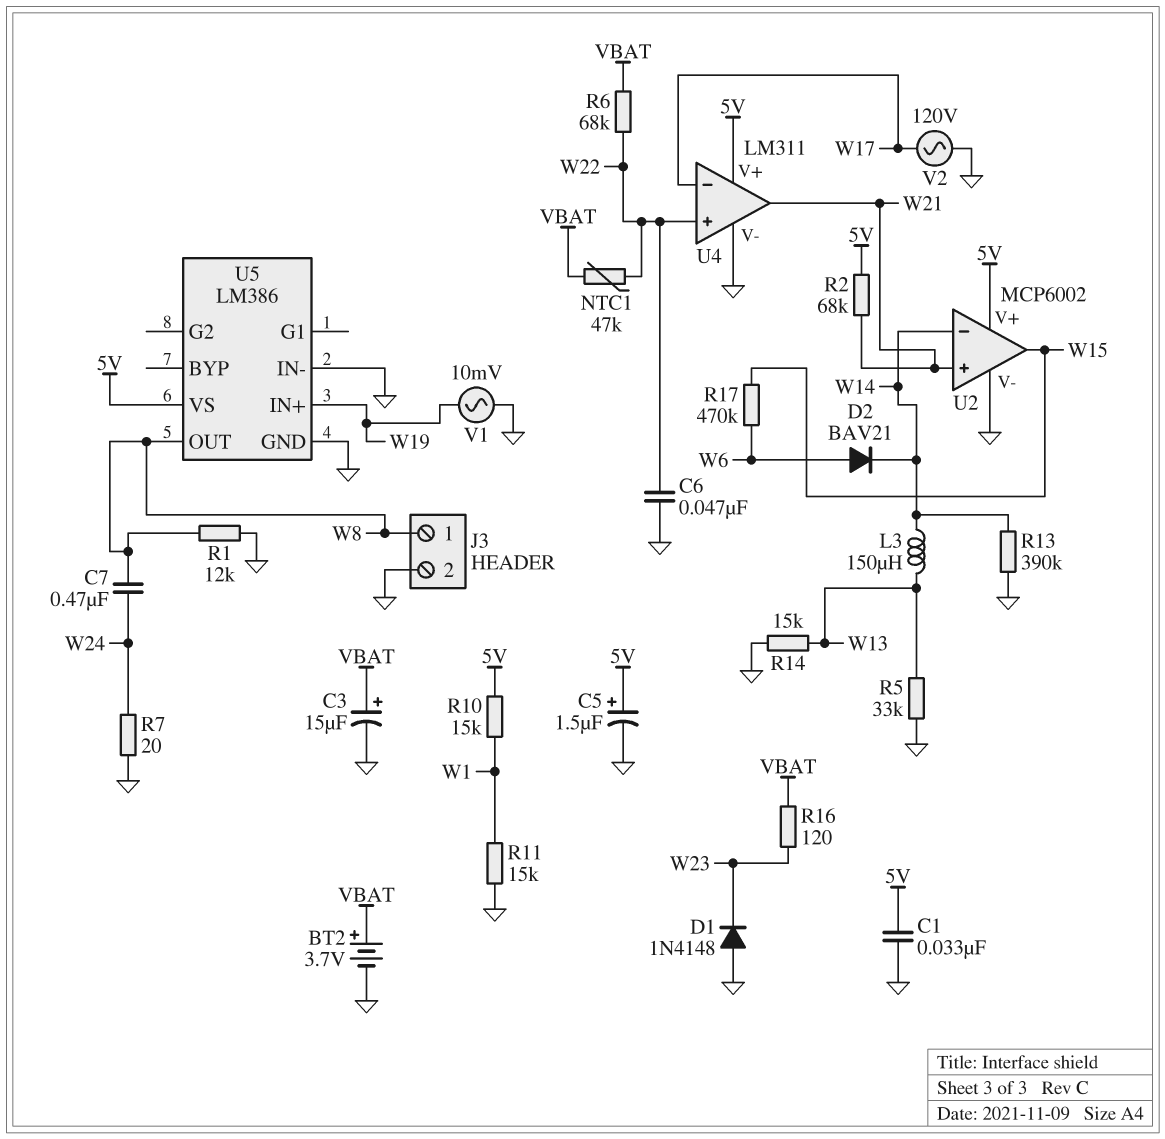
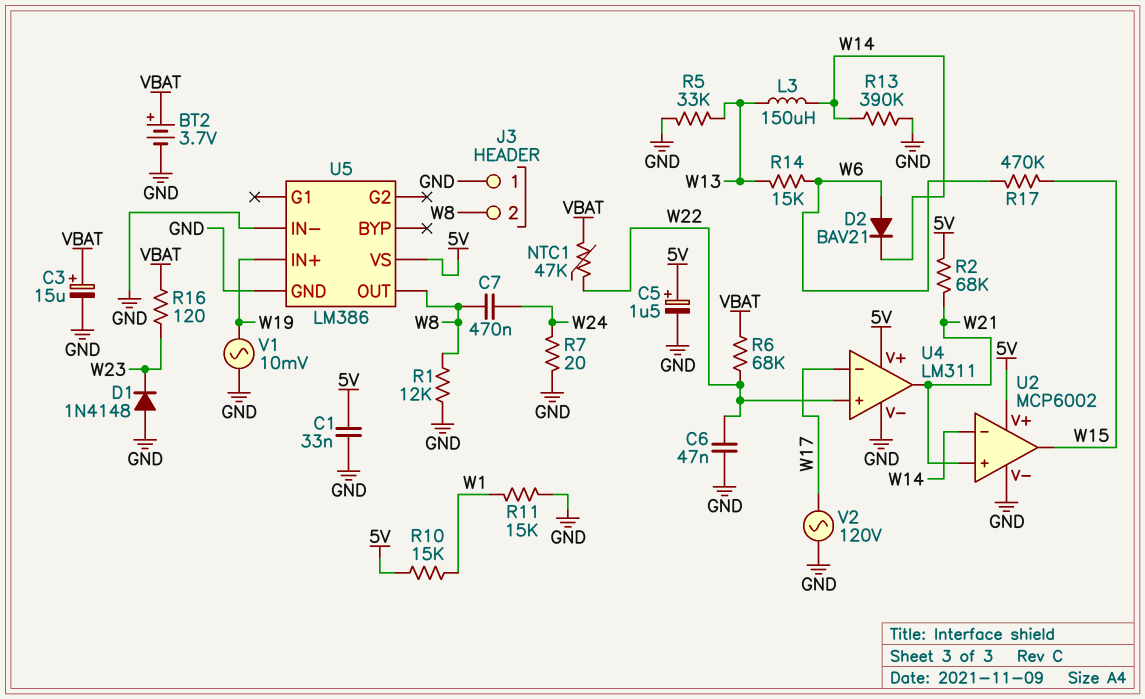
J3 pin 1: W8 -> GND
J3 pin 2: GND -> W8
R14: 15k (GND, W13) -> 15k (W6, W13)

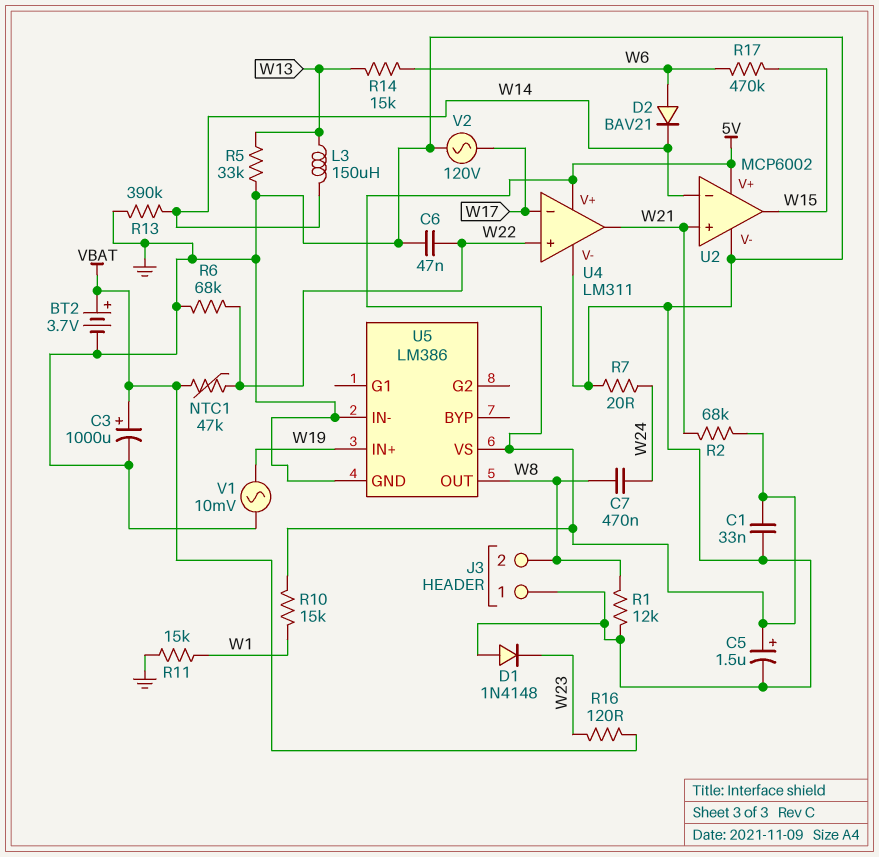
C3: 15uF (plus VBAT, minus GND) -> 1000uF (plus VBAT, minus GND)
R6: 68k (VBAT, W22) -> 68k (GND, W22)

